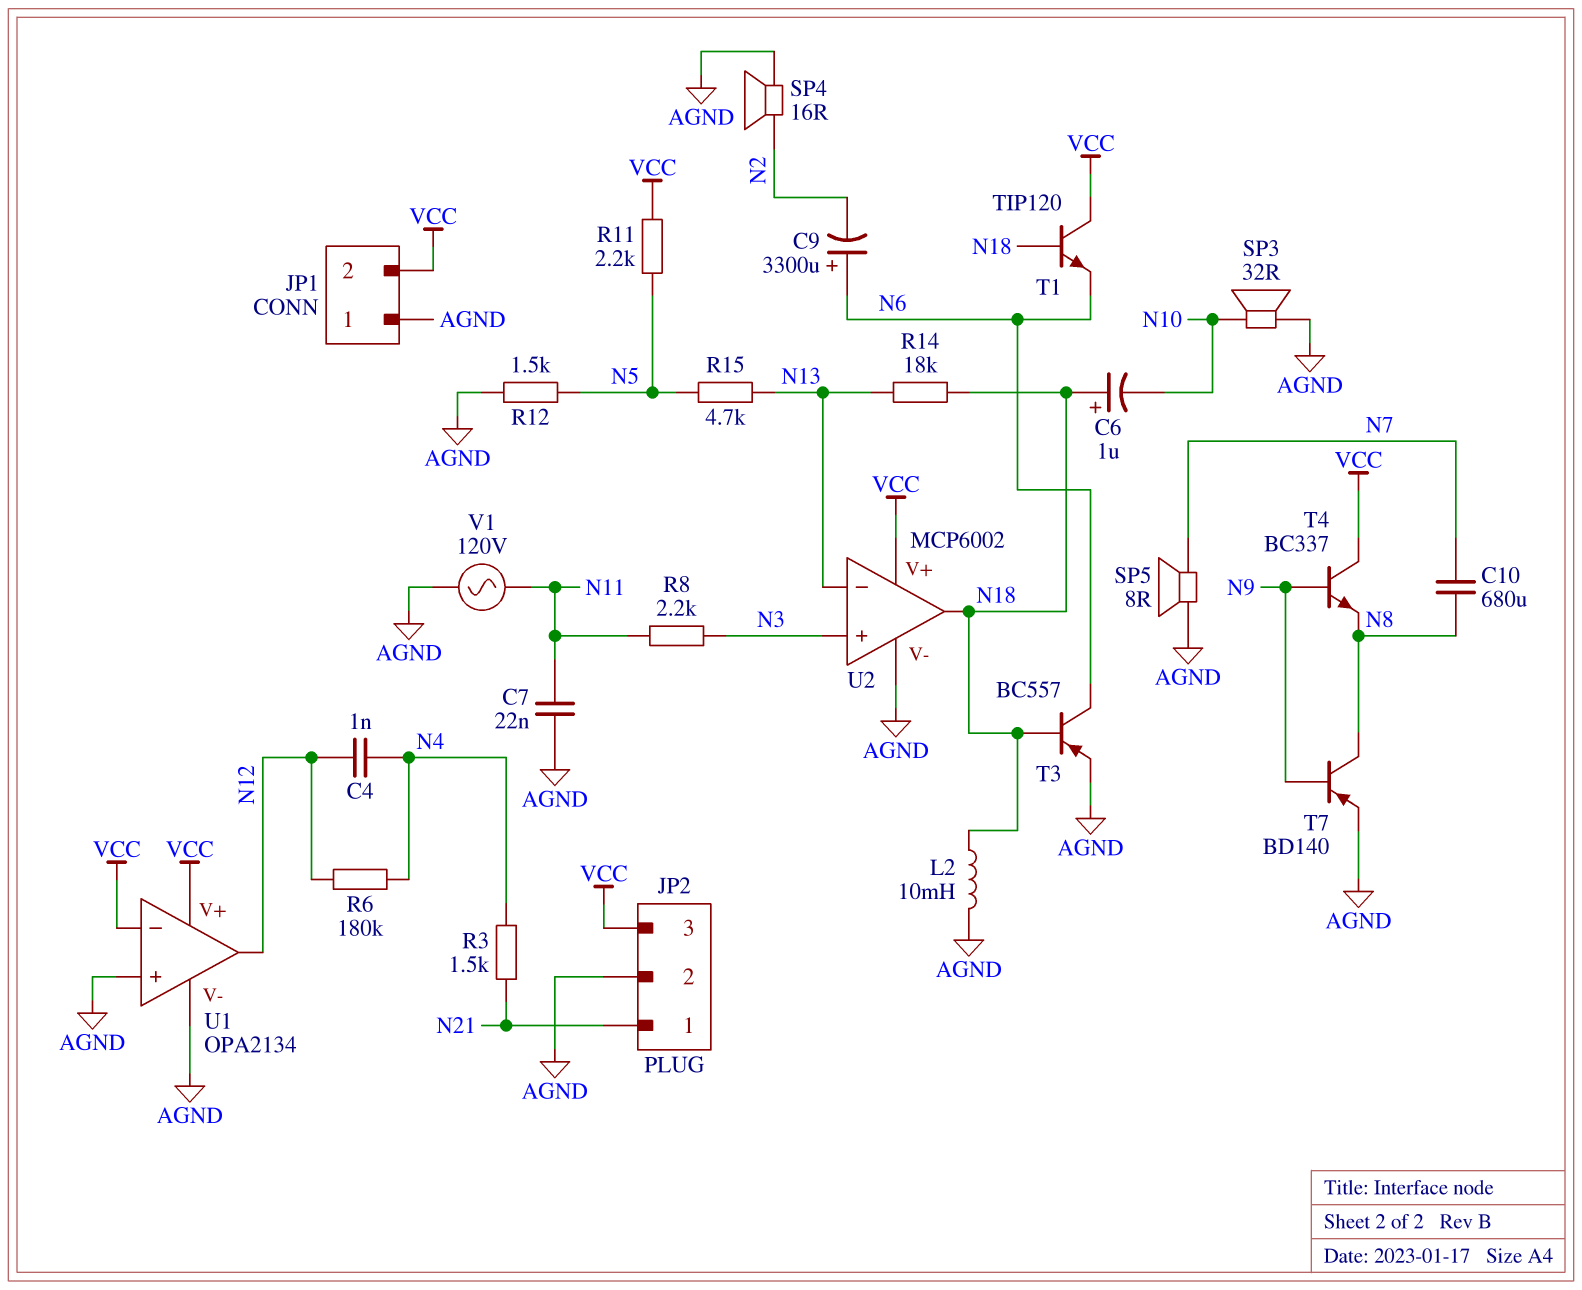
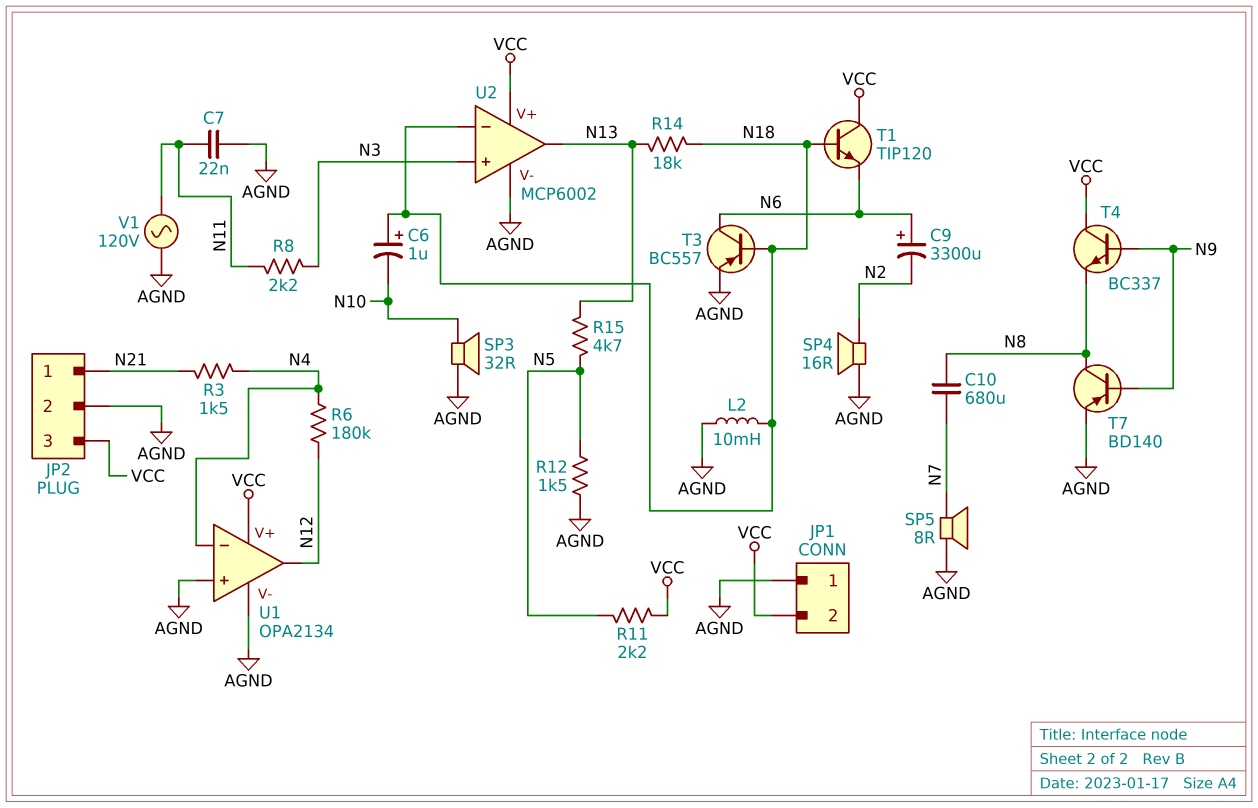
C4: 1nF (N4, N12) -> none
U1 pin in-: VCC -> N4
U2 pin in-: N13 -> N18
U2 pin out: N18 -> N13

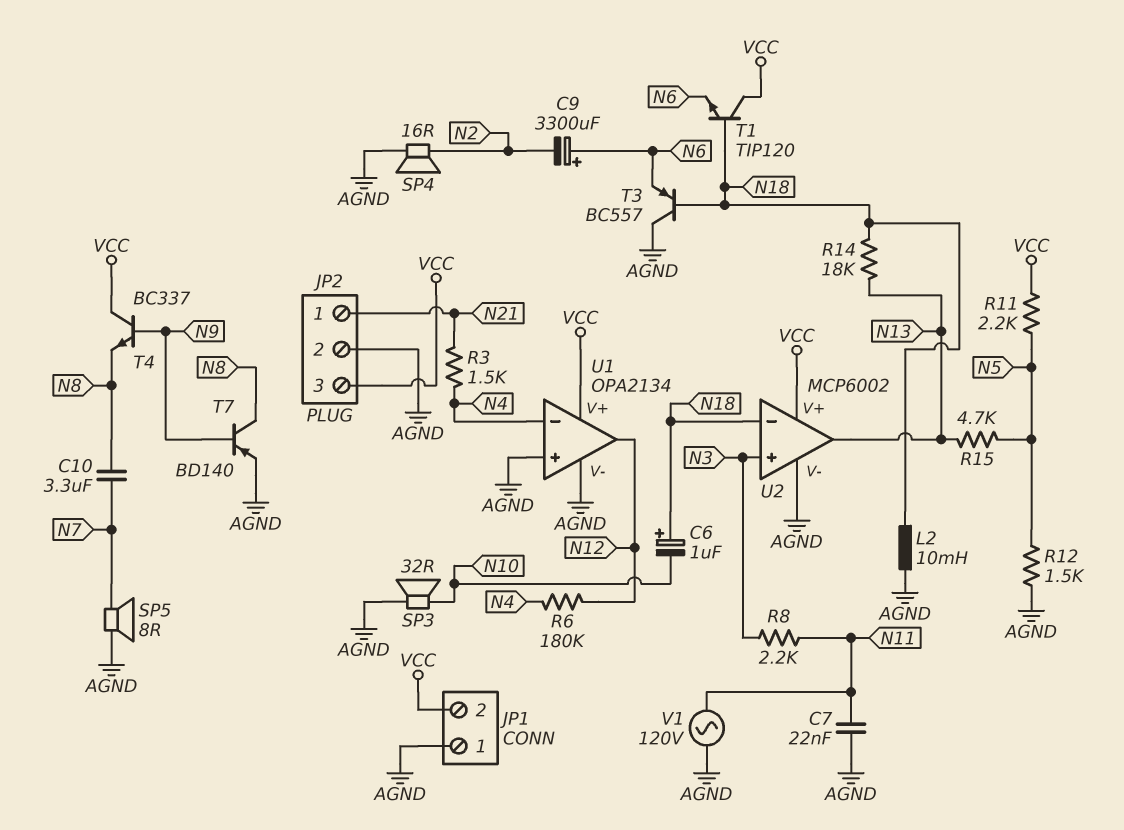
C10: 680uF (N7, N8) -> 3.3uF (N7, N8)
T3: PNP BC557 (B N18, C N6, E AGND) -> PNP BC557 (B N18, C AGND, E N6)

